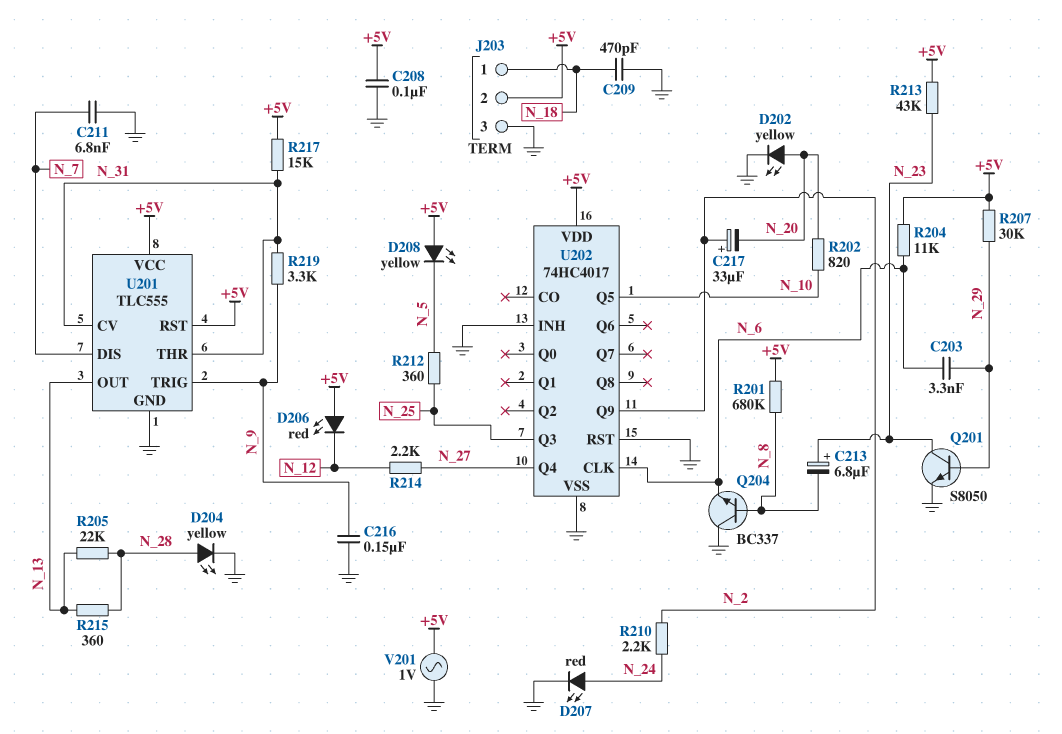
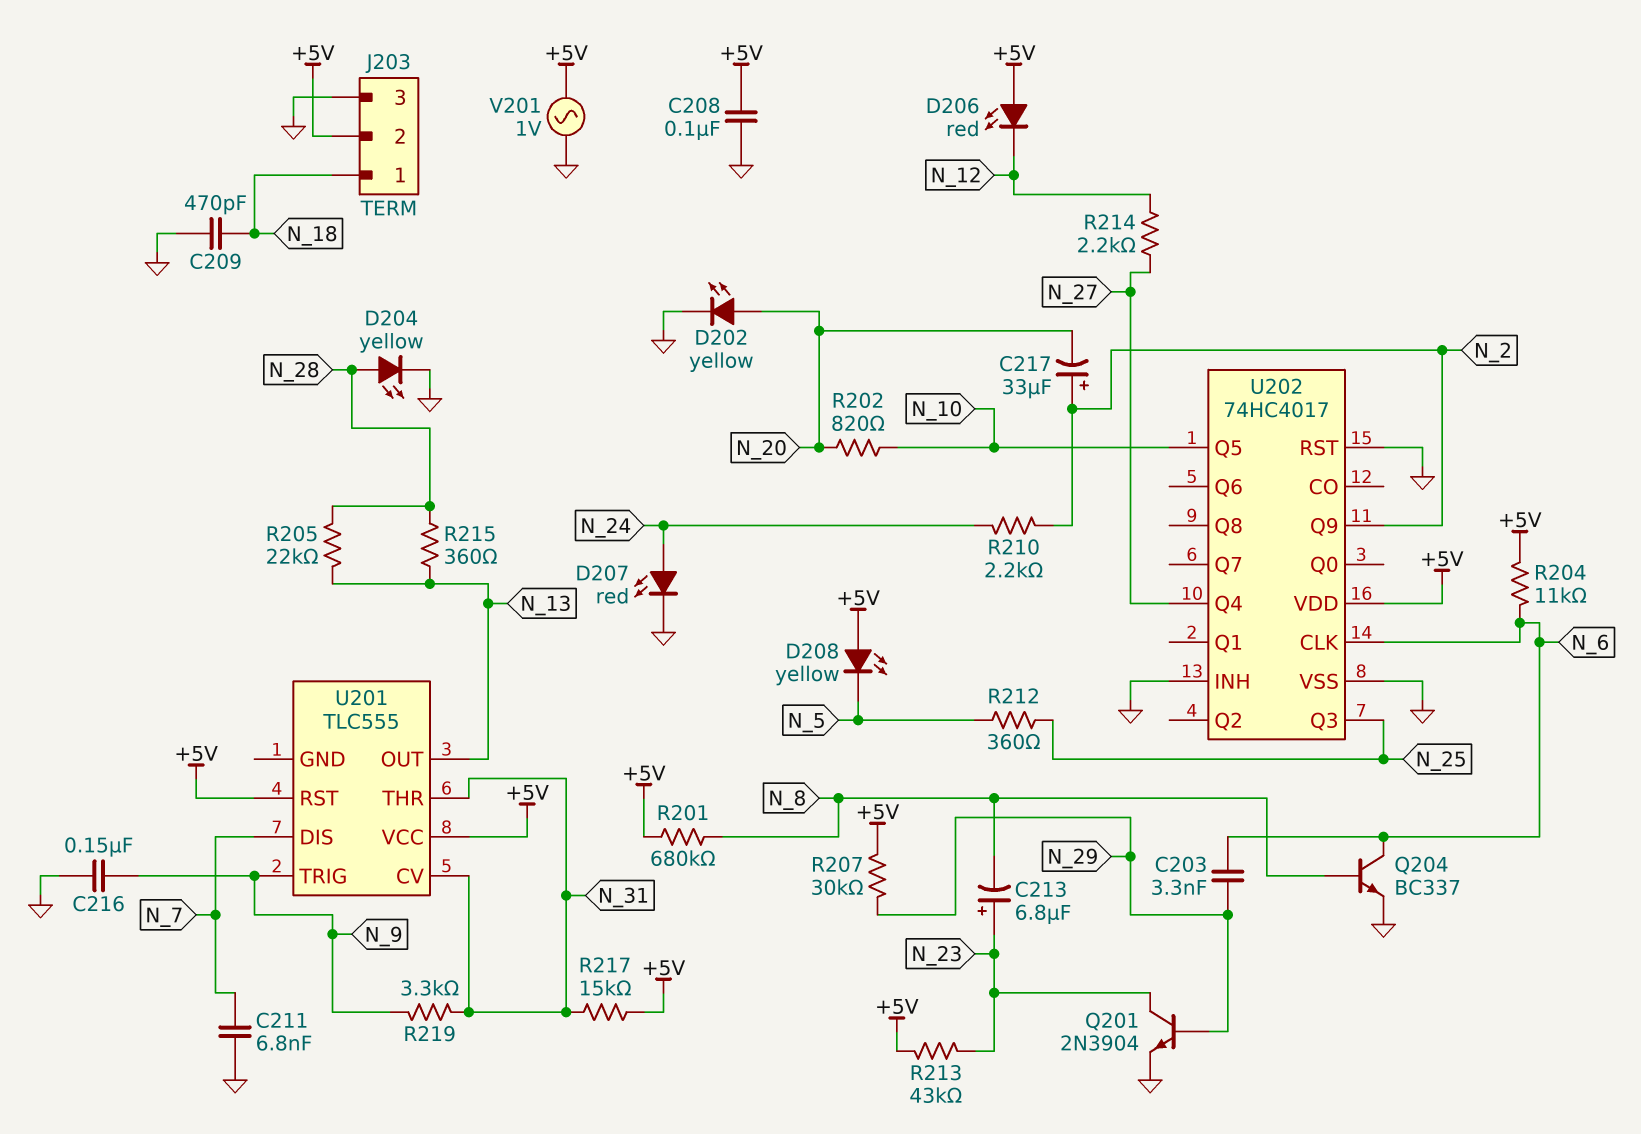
Q201: NPN S8050 (B N_29, C N_23, E GND) -> NPN 2N3904 (B N_29, C N_23, E GND)
Q204: NPN BC337 (B N_8, C GND, E N_6) -> NPN BC337 (B N_8, C N_6, E GND)
U201 pin GND: GND -> none

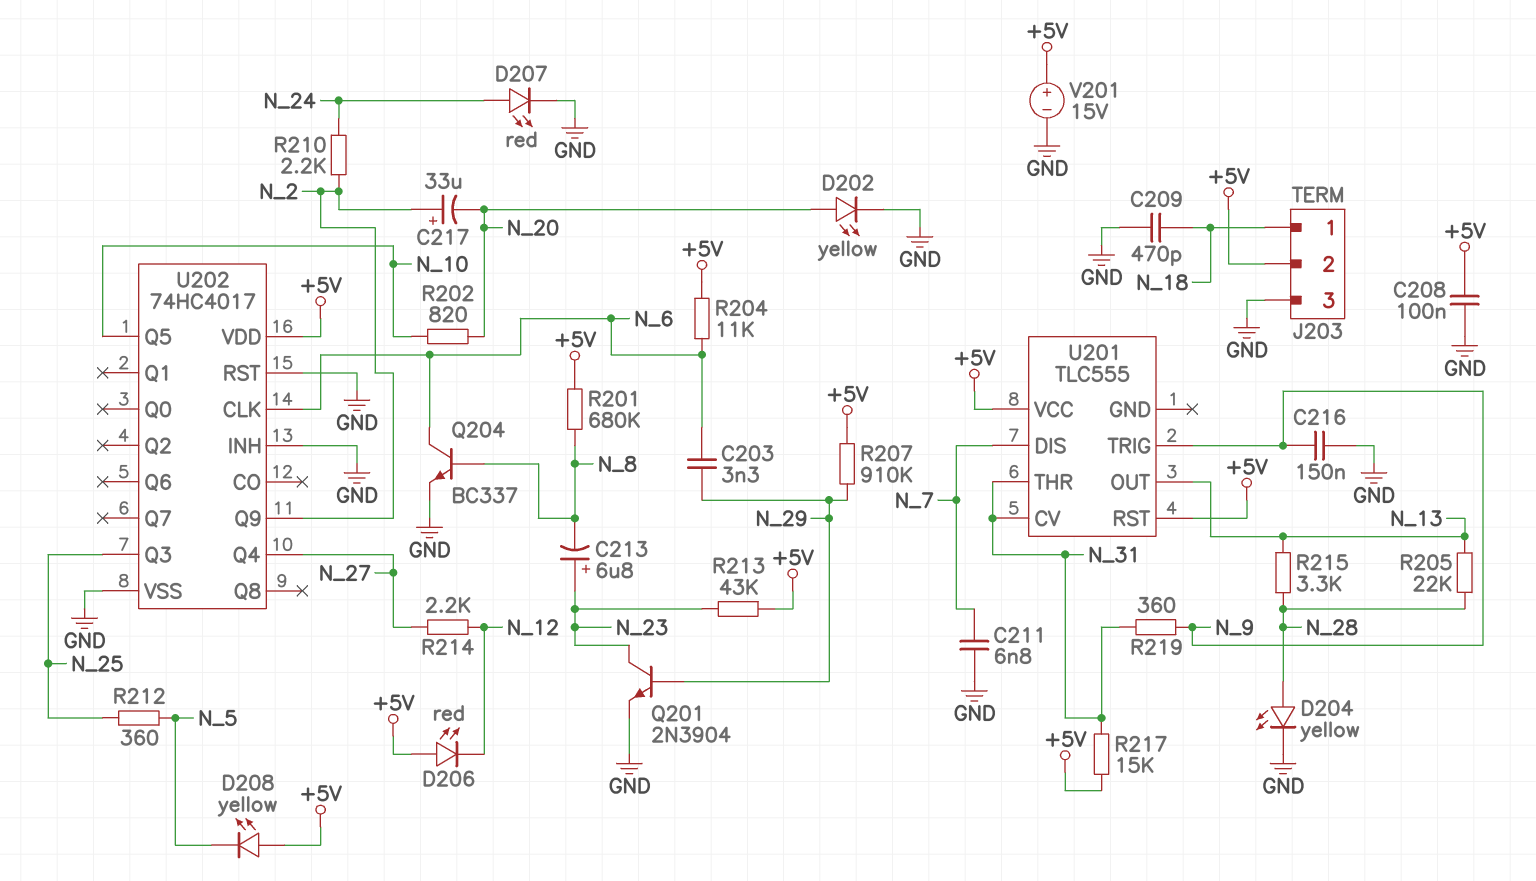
R207: 30k (+5V, N_29) -> 910k (+5V, N_29)
R215: 360 (N_13, N_28) -> 3.3k (N_13, N_28)
R219: 3.3k (N_9, N_31) -> 360 (N_9, N_31)
V201: AC 1V (+5V, GND) -> 15V (plus +5V, minus GND)

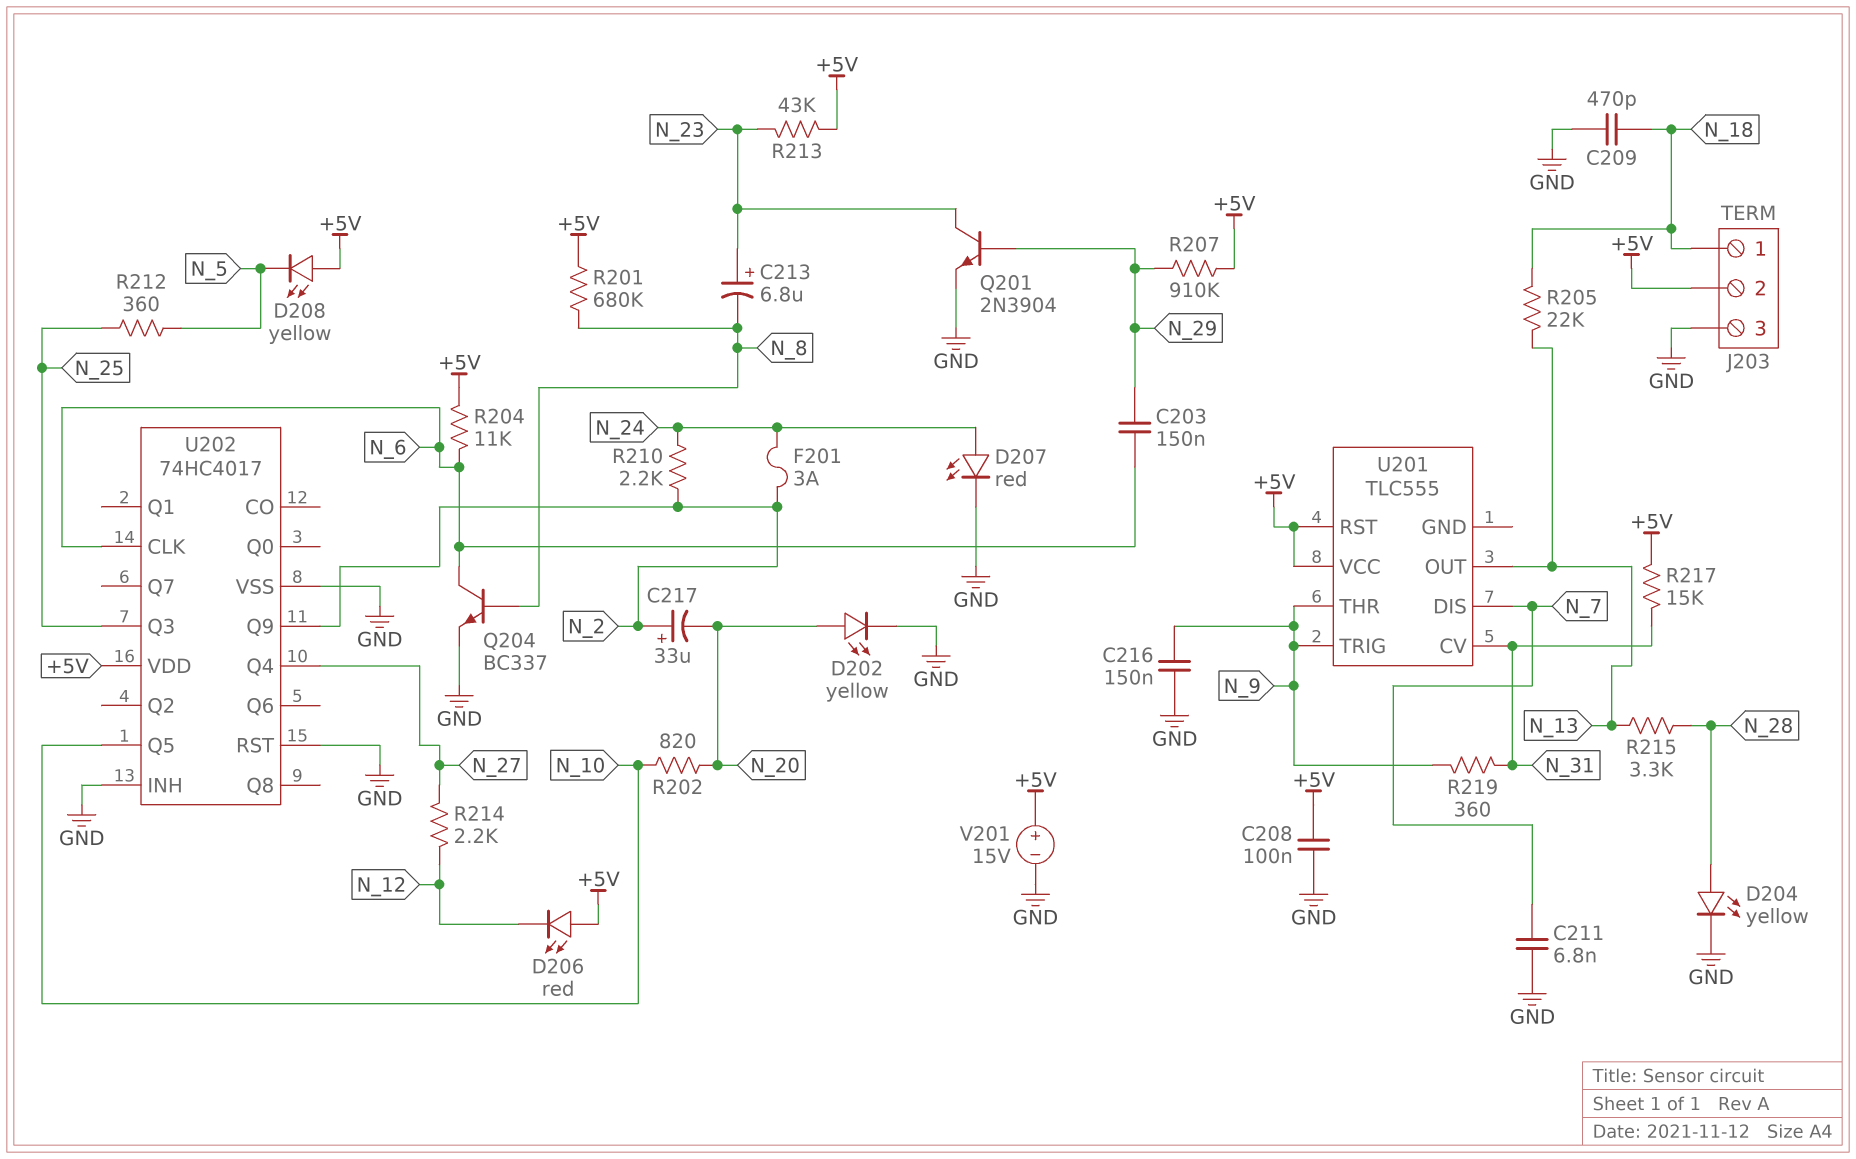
C203: 3.3nF (N_6, N_29) -> 150nF (N_6, N_29)
F201: none -> 3A (N_2, N_24)
R205: 22k (N_13, N_28) -> 22k (N_13, N_18)
U201 pin THR: N_31 -> N_9

